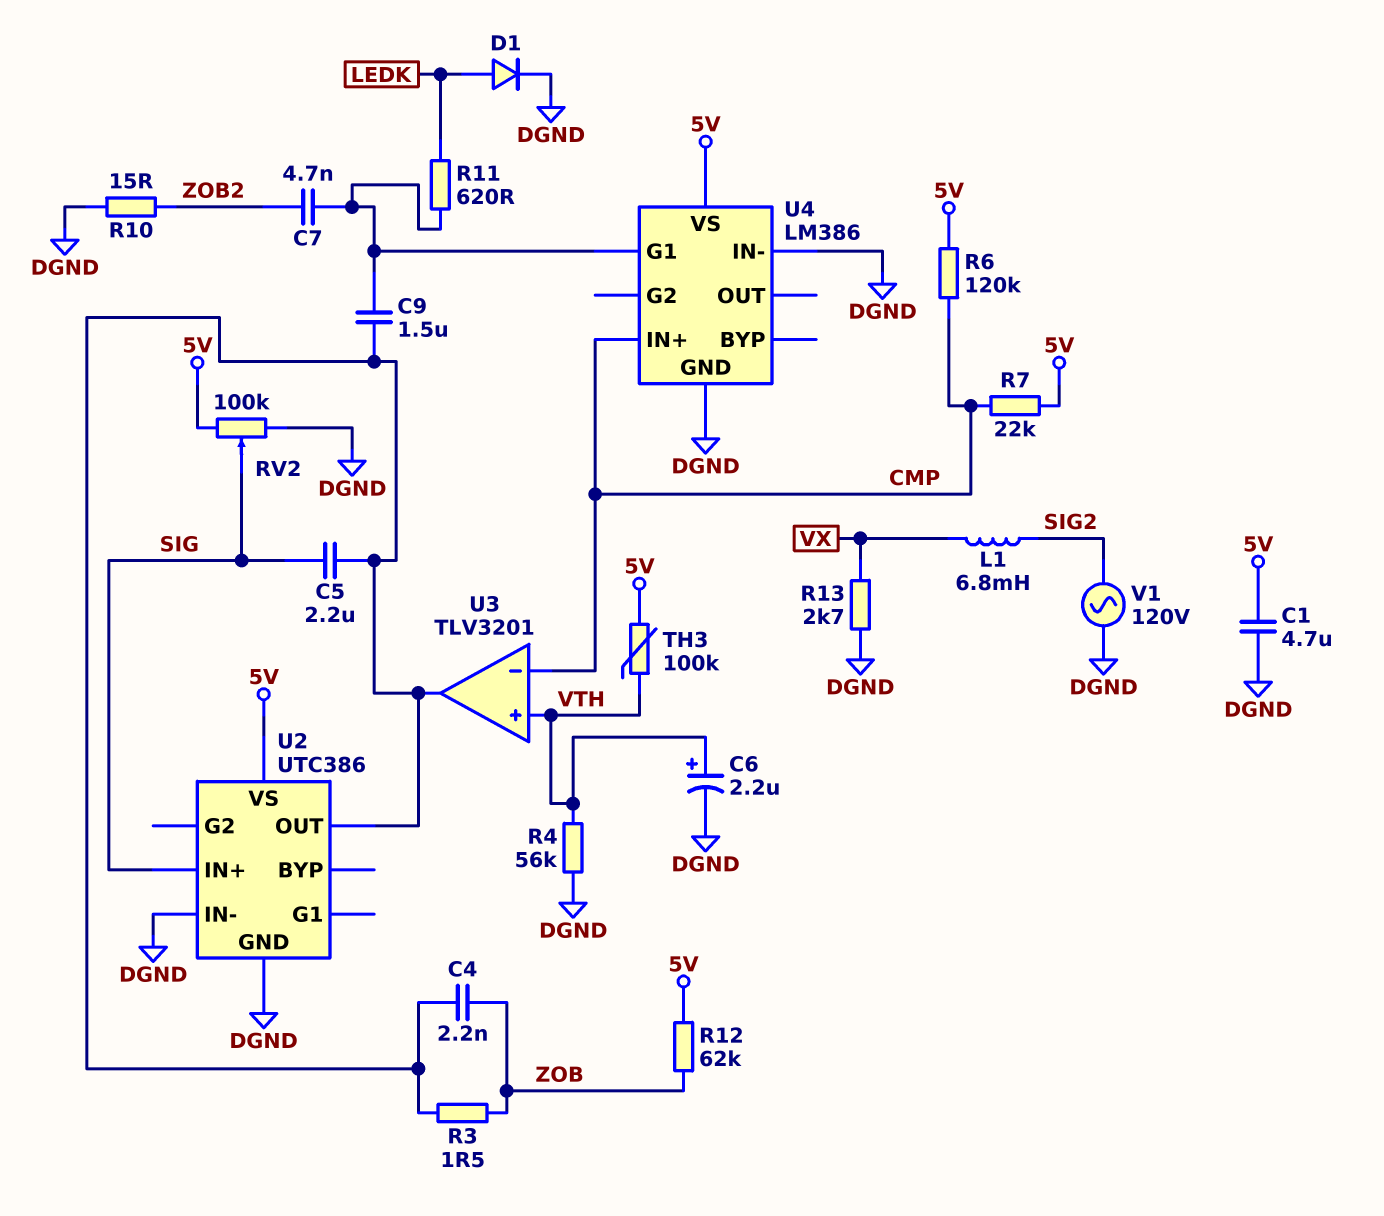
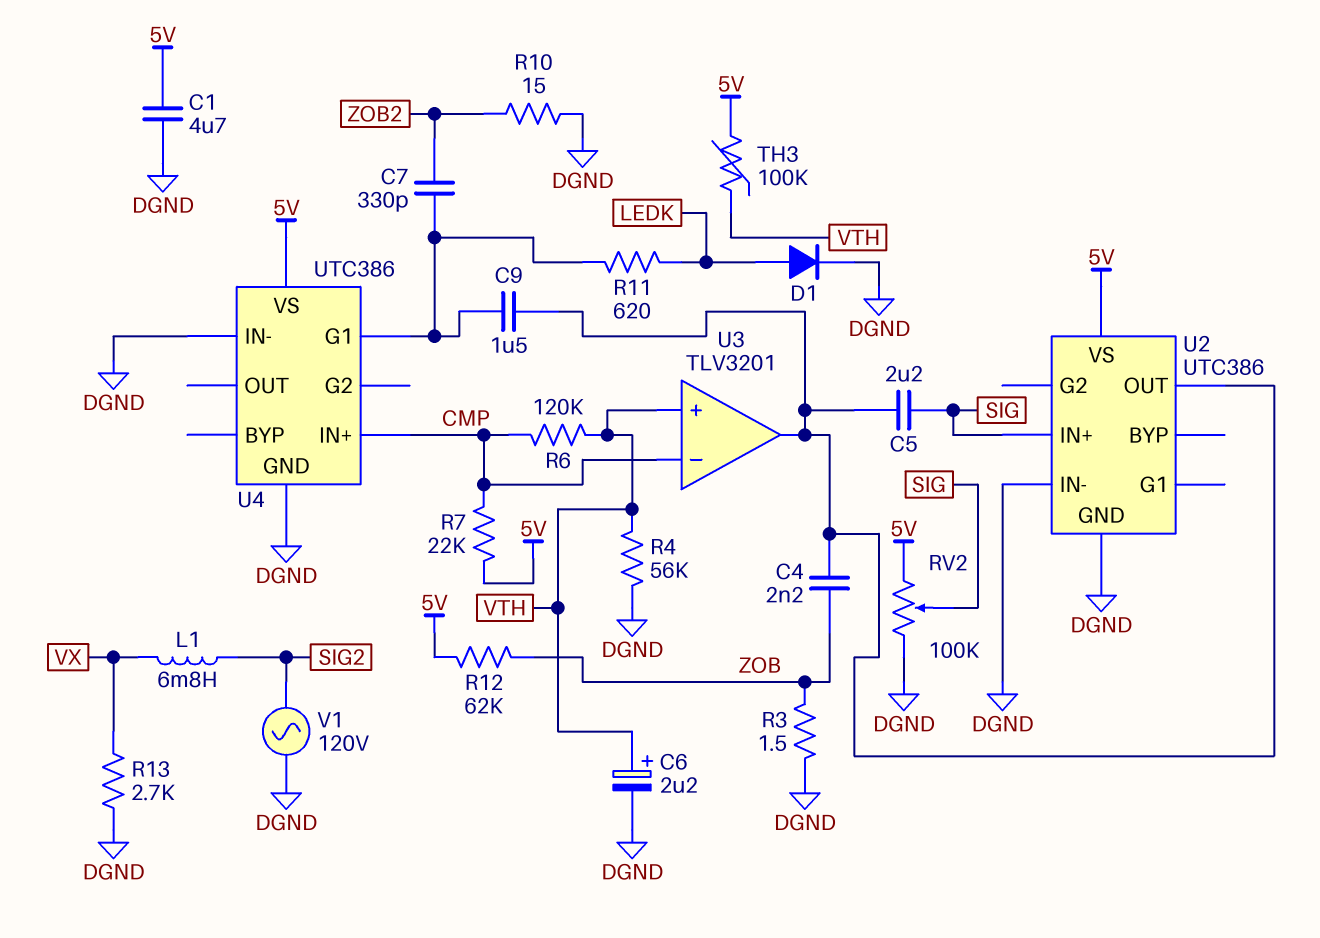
C7: 4.7nF (U4/G1, ZOB2) -> 330pF (U4/G1, ZOB2)
R3: 1.5 (U2/OUT, ZOB) -> 1.5 (DGND, ZOB)
R6: 120k (5V, CMP) -> 120k (CMP, VTH)
U4: LM386 -> UTC386

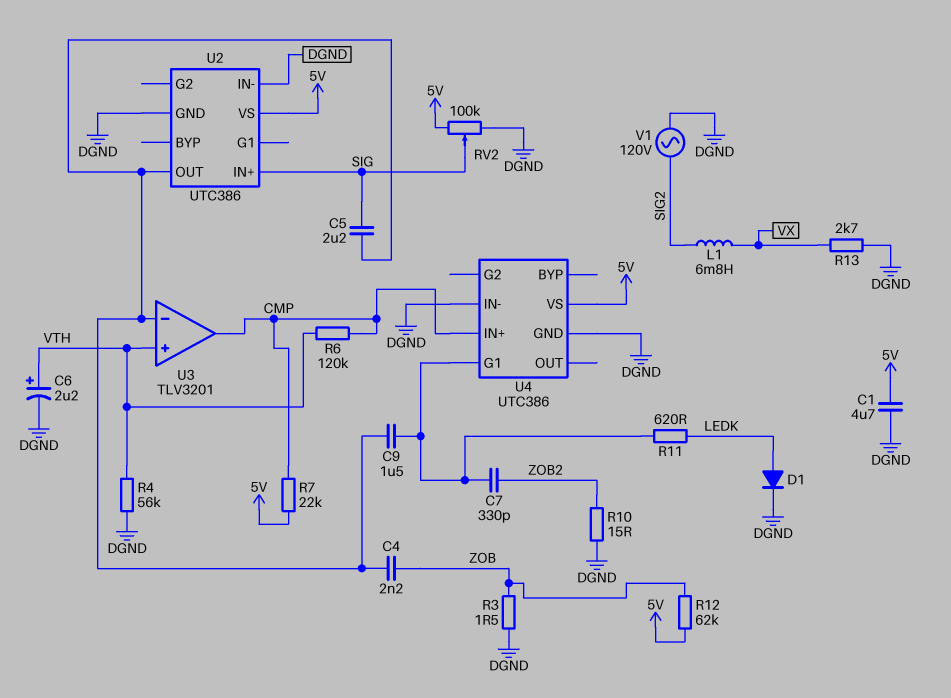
TH3: 100k (5V, VTH) -> none
U3 pin in-: CMP -> U2/OUT
U3 pin out: U2/OUT -> CMP

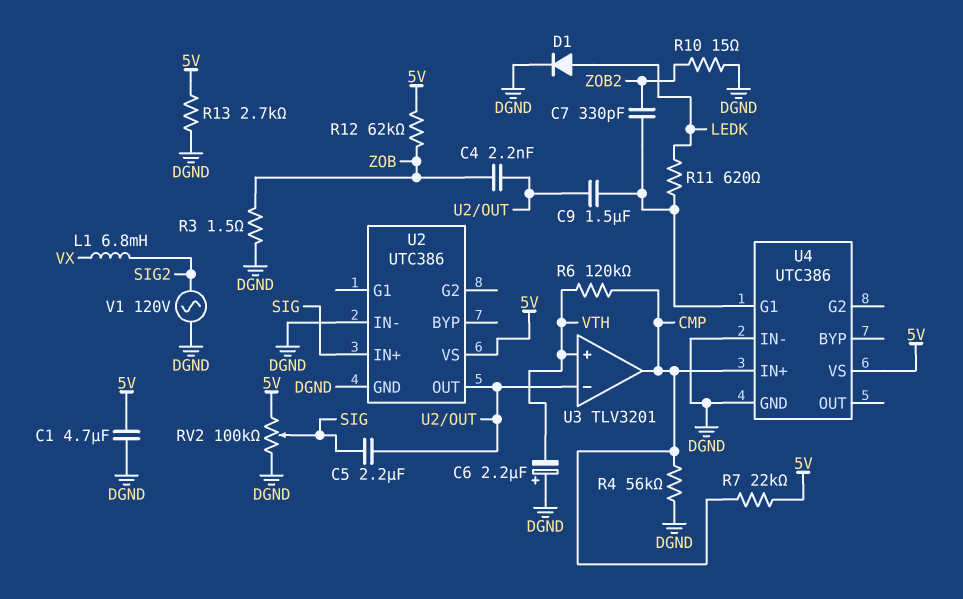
C6: 2.2uF (plus VTH, minus DGND) -> 2.2uF (plus DGND, minus VTH)
R4: 56k (DGND, VTH) -> 56k (CMP, DGND)
R13: 2.7k (DGND, VX) -> 2.7k (5V, DGND)

